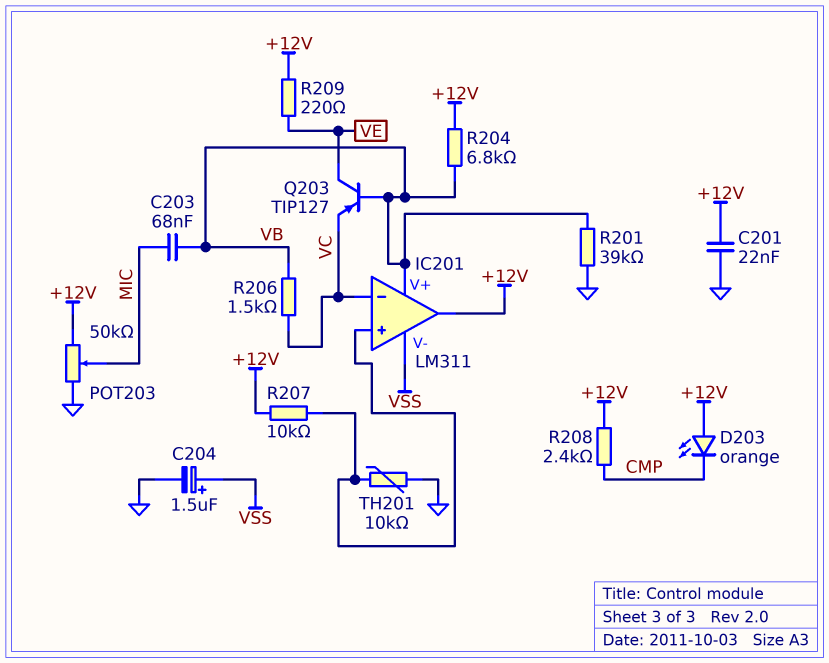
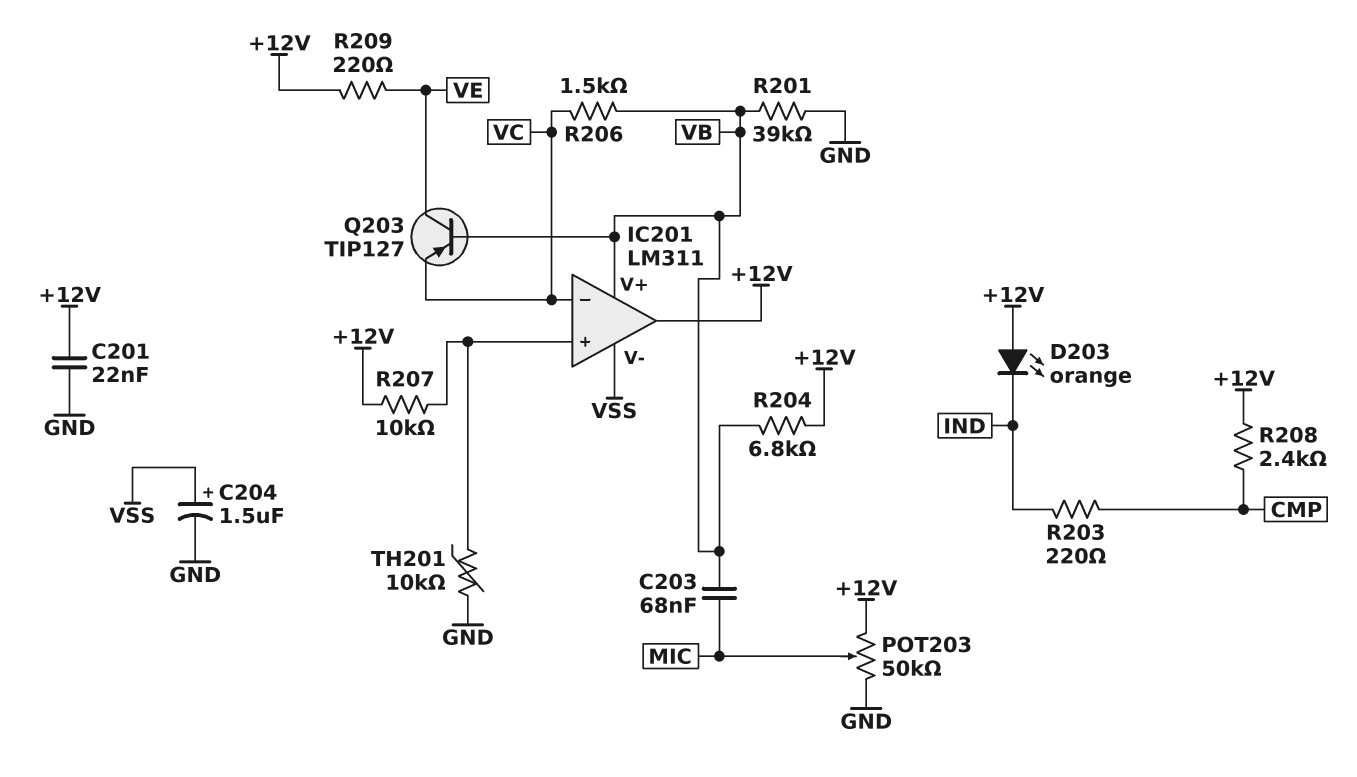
D203: LED orange (A +12V, K CMP) -> LED orange (A +12V, K IND)
R203: none -> 220 (CMP, IND)

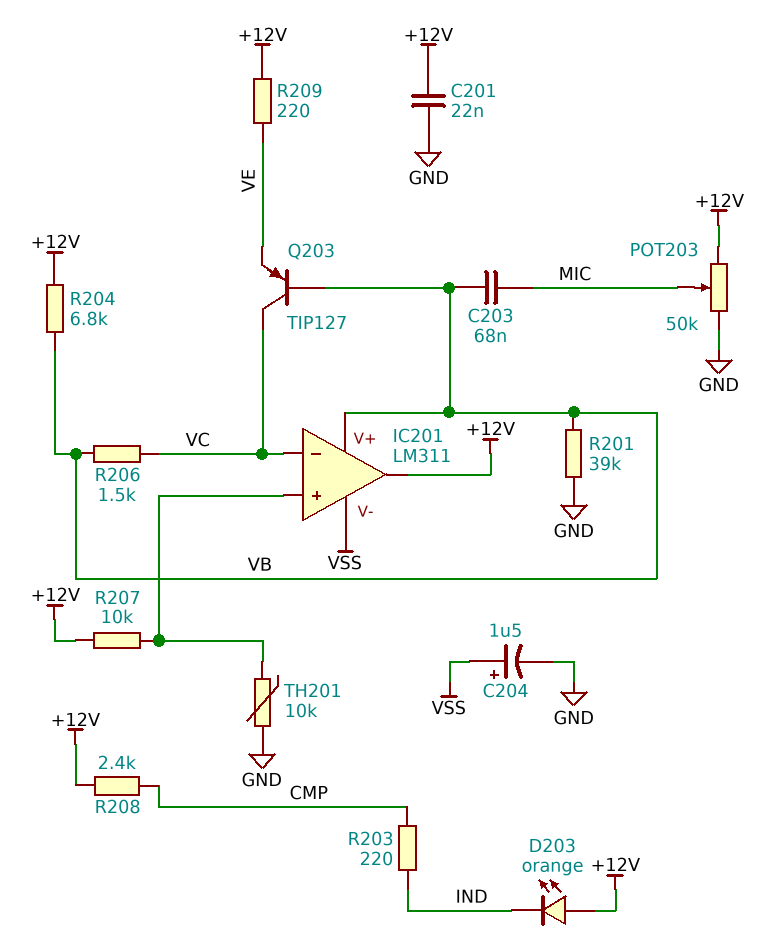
Q203: PNP TIP127 (B VB, C VE, E VC) -> PNP TIP127 (B VB, C VC, E VE)

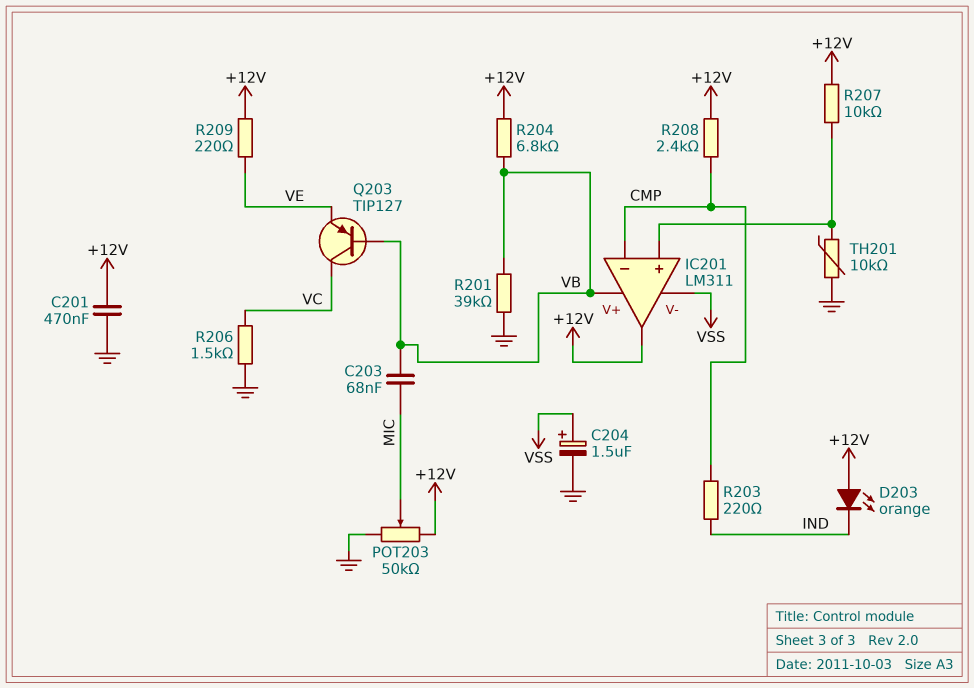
C201: 22nF (+12V, GND) -> 470nF (+12V, GND)
IC201 pin in-: VC -> CMP
R206: 1.5k (VB, VC) -> 1.5k (GND, VC)

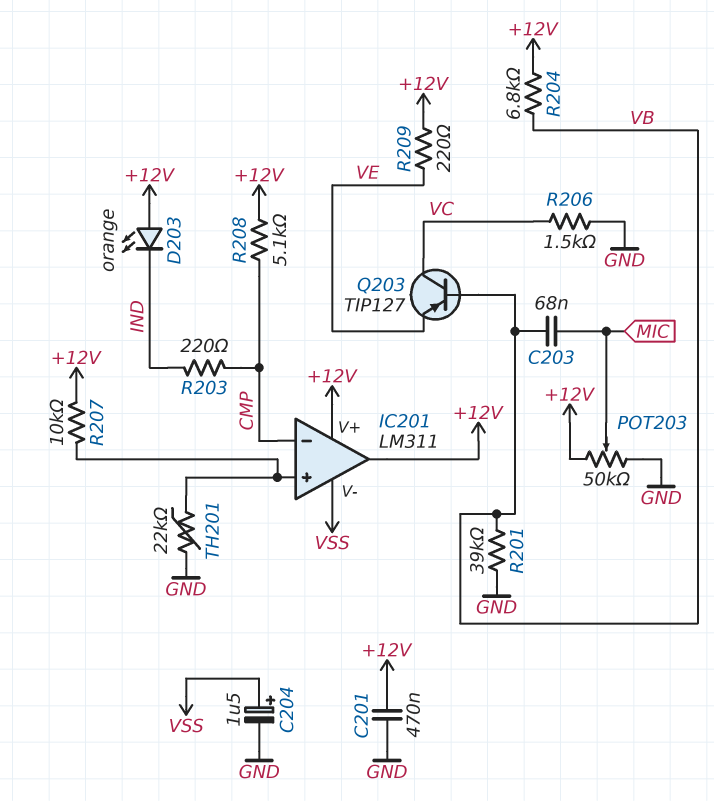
IC201 pin V+: VB -> +12V
R208: 2.4k (+12V, CMP) -> 5.1k (+12V, CMP)
TH201: 10k (GND, IC201/in+) -> 22k (GND, IC201/in+)

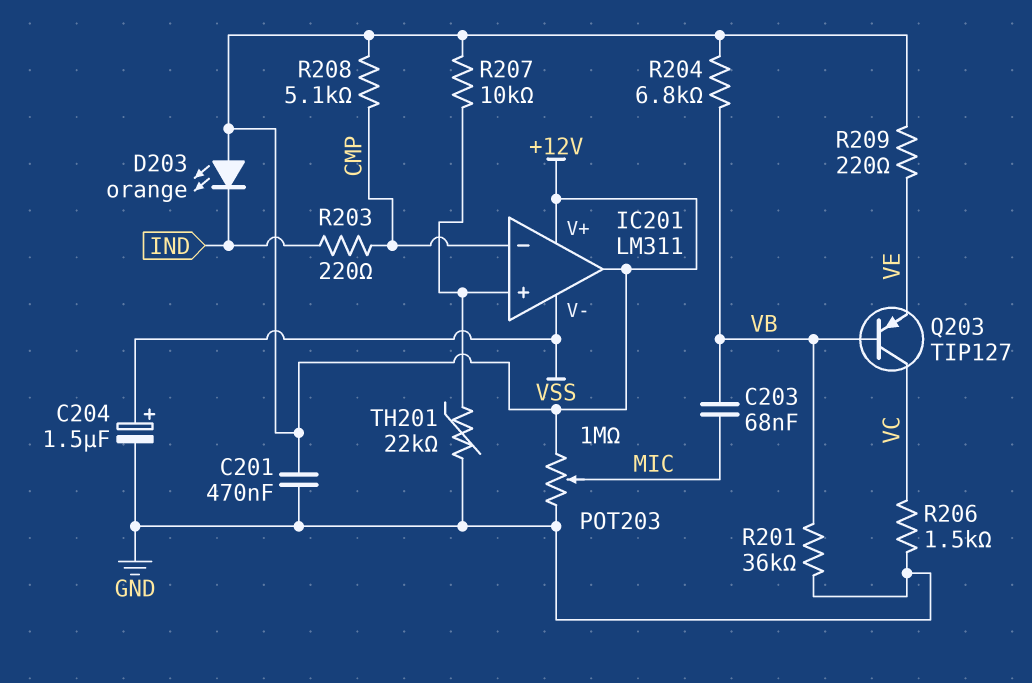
POT203: 50k (+12V, GND, wiper MIC) -> 1M (+12V, GND, wiper MIC)
R201: 39k (GND, VB) -> 36k (GND, VB)

